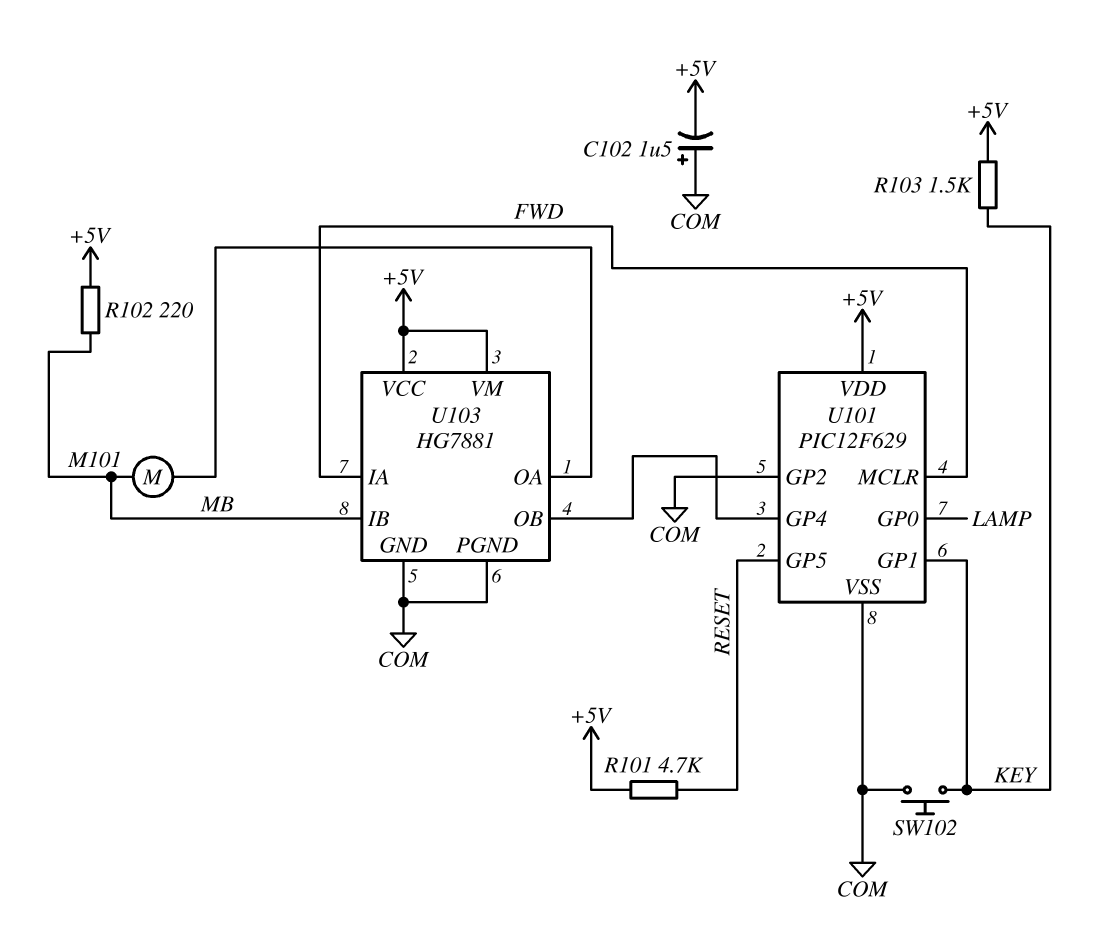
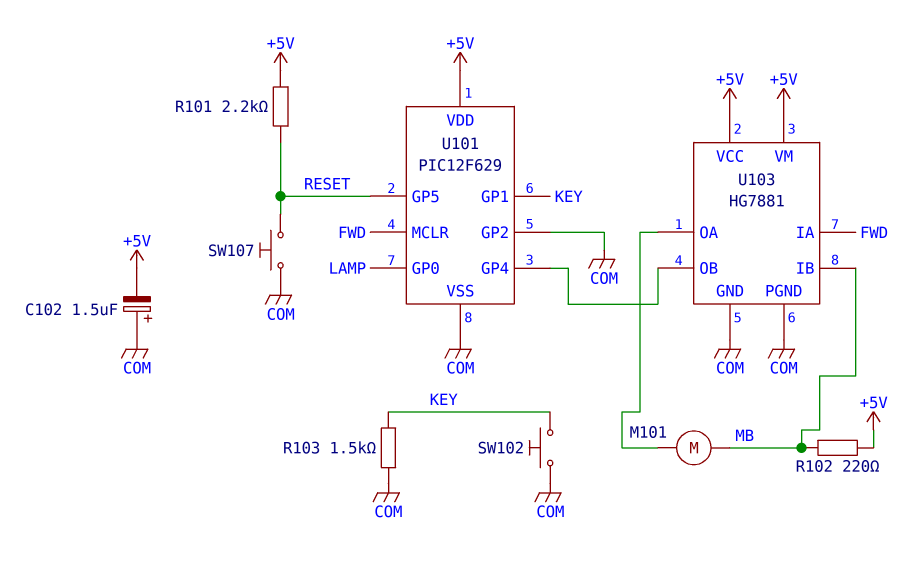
R101: 4.7k (+5V, RESET) -> 2.2k (+5V, RESET)
R103: 1.5k (+5V, KEY) -> 1.5k (COM, KEY)
SW107: none -> button (COM, RESET)

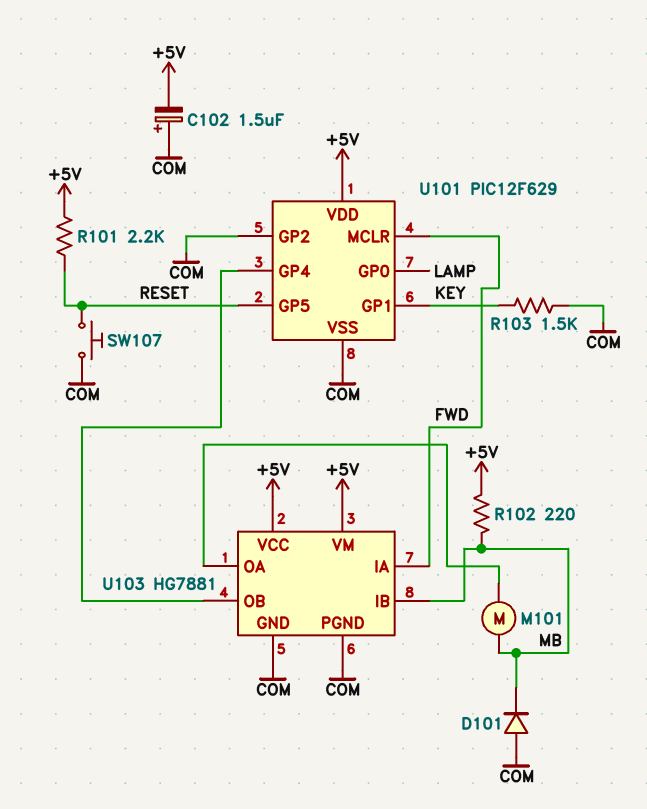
D101: none -> diode (A COM, K MB)
SW102: button (COM, KEY) -> none

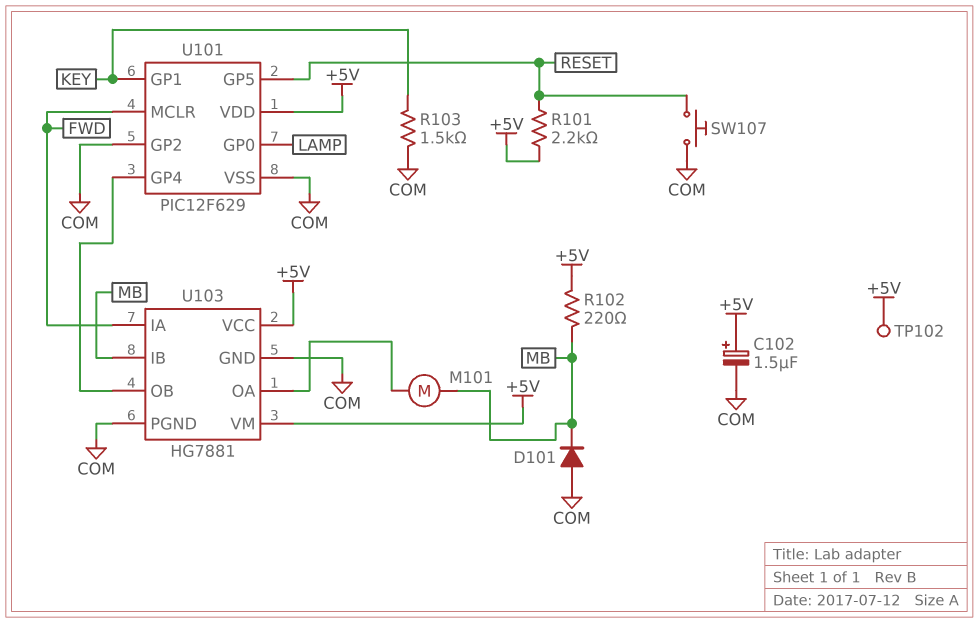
C102: 1.5uF (plus COM, minus +5V) -> 1.5uF (plus +5V, minus COM)
TP102: none -> test point (+5V)

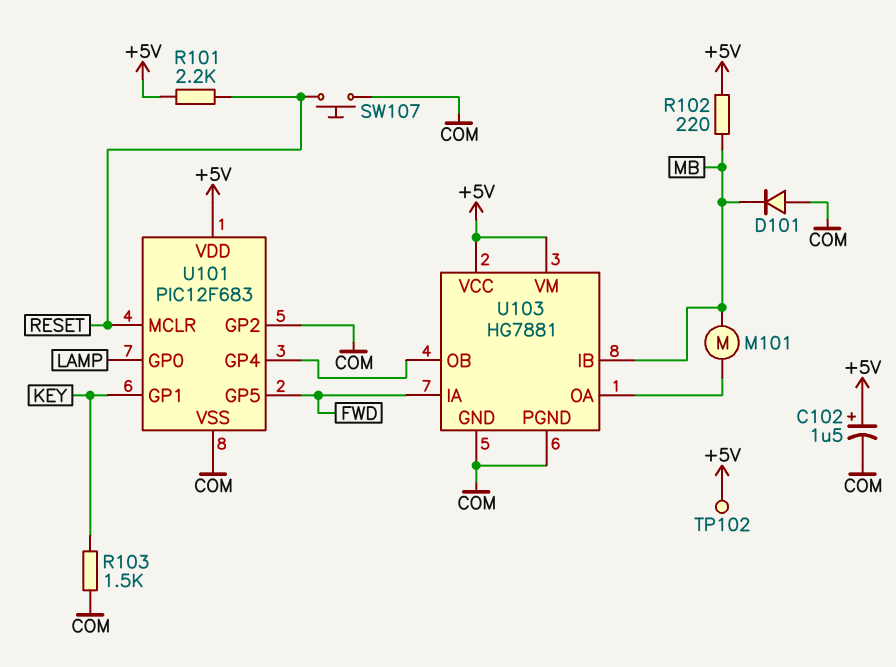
U101: PIC12F629 -> PIC12F683
U101 pin GP5: RESET -> FWD
U101 pin MCLR: FWD -> RESET

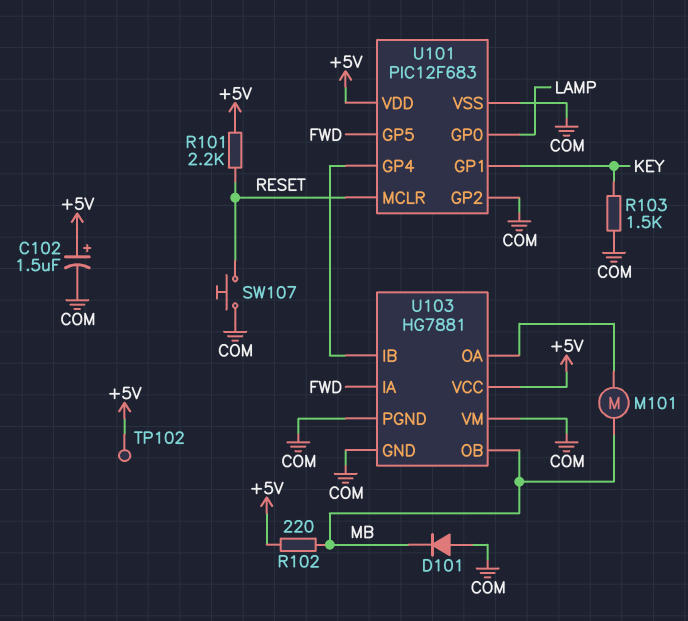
U103 pin IB: MB -> U101/GP4
U103 pin OB: U101/GP4 -> MB
U103 pin VM: +5V -> COM

